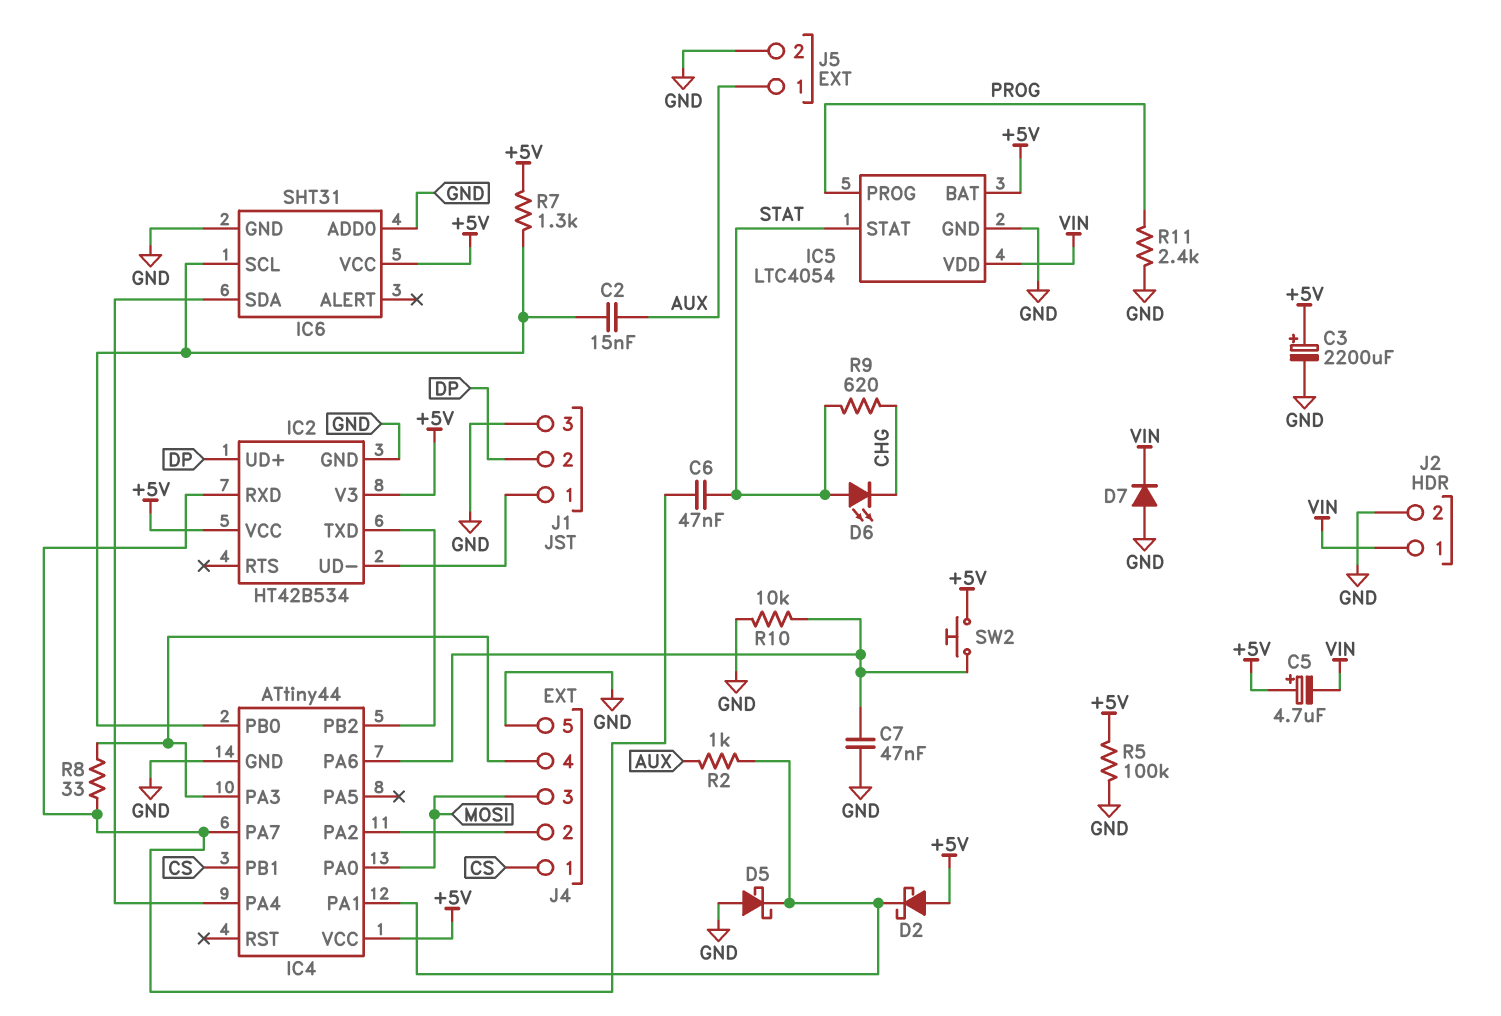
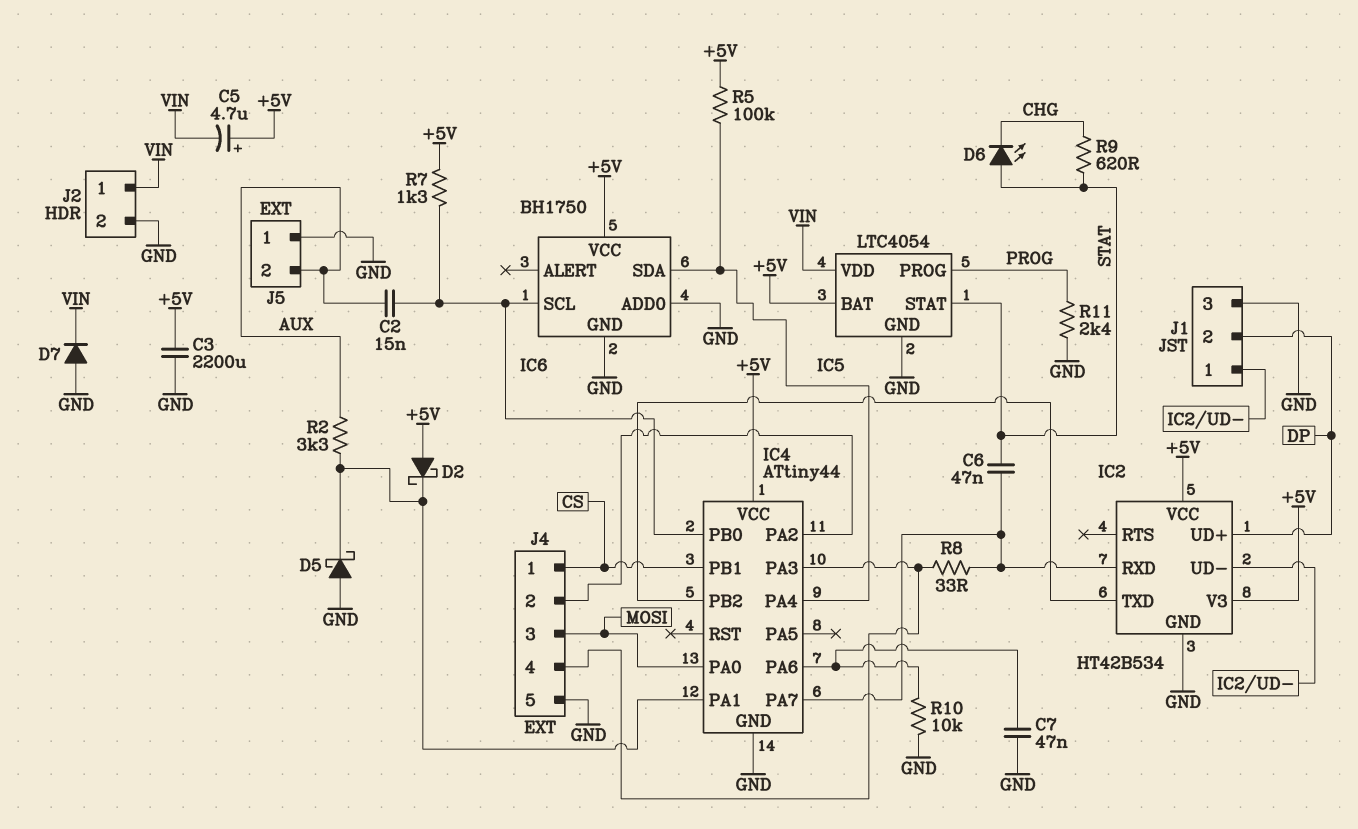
C3: 2200uF (plus +5V, minus GND) -> 2200uF (+5V, GND)
IC6: SHT31 -> BH1750
J5 pin 1: AUX -> GND
J5 pin 2: GND -> AUX
R2: 1k (AUX, IC4/PA1) -> 3.3k (AUX, IC4/PA1)
R5: 100k (+5V, GND) -> 100k (+5V, IC4/PA4)
SW2: button (+5V, IC4/PA6) -> none

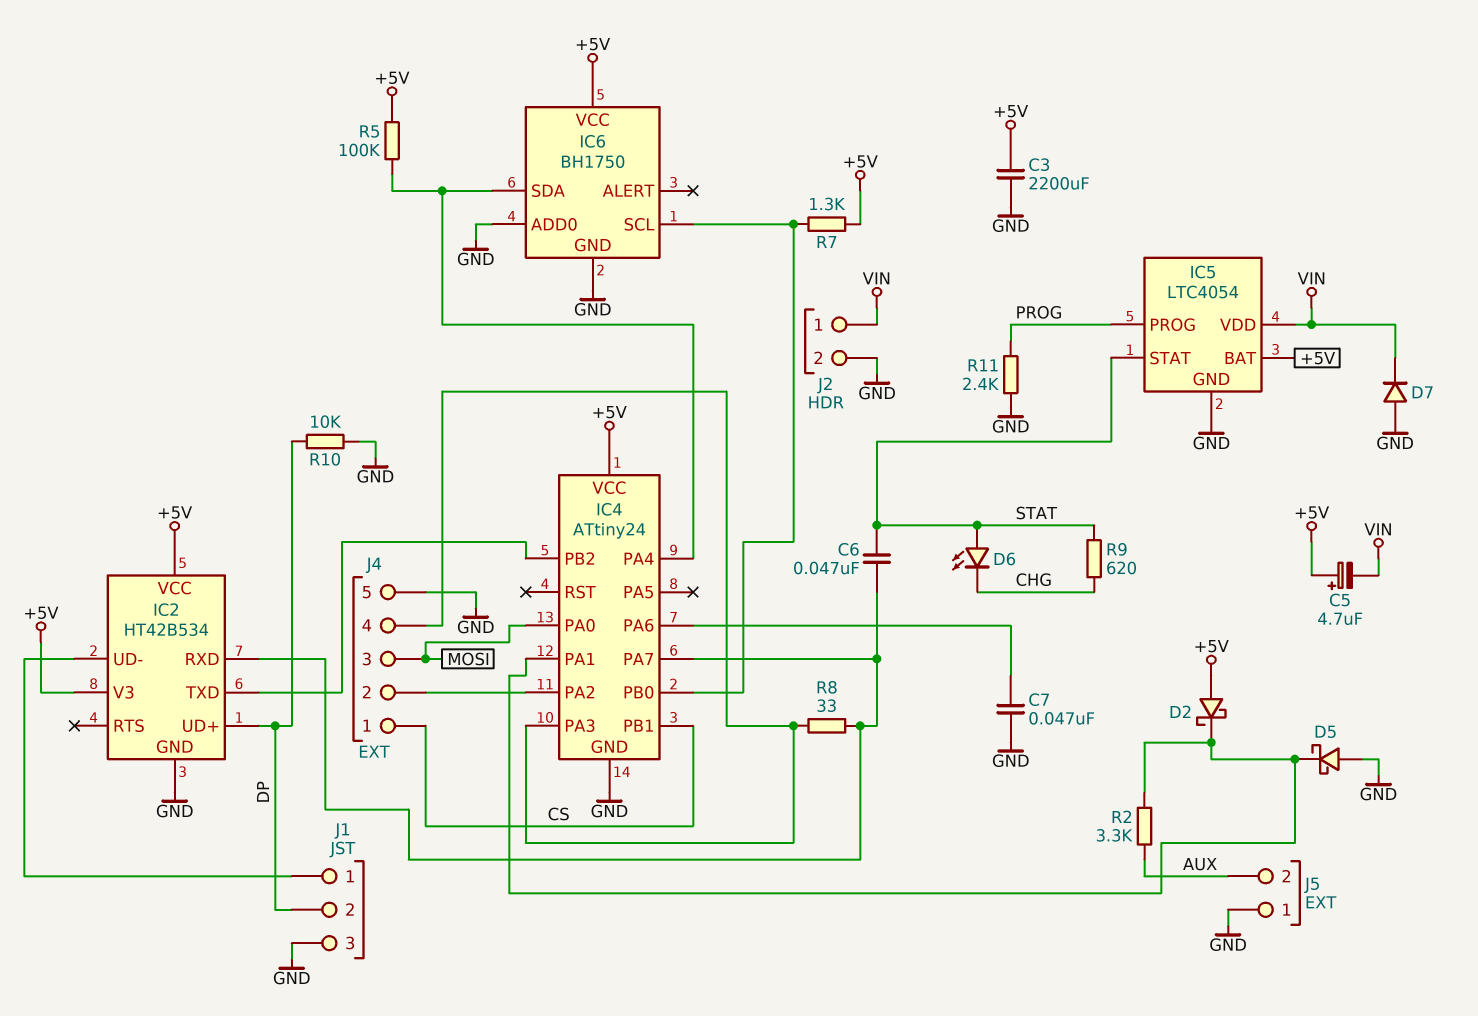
C2: 15nF (AUX, IC4/PB0) -> none
IC4: ATtiny44 -> ATtiny24
R10: 10k (GND, IC4/PA6) -> 10k (DP, GND)

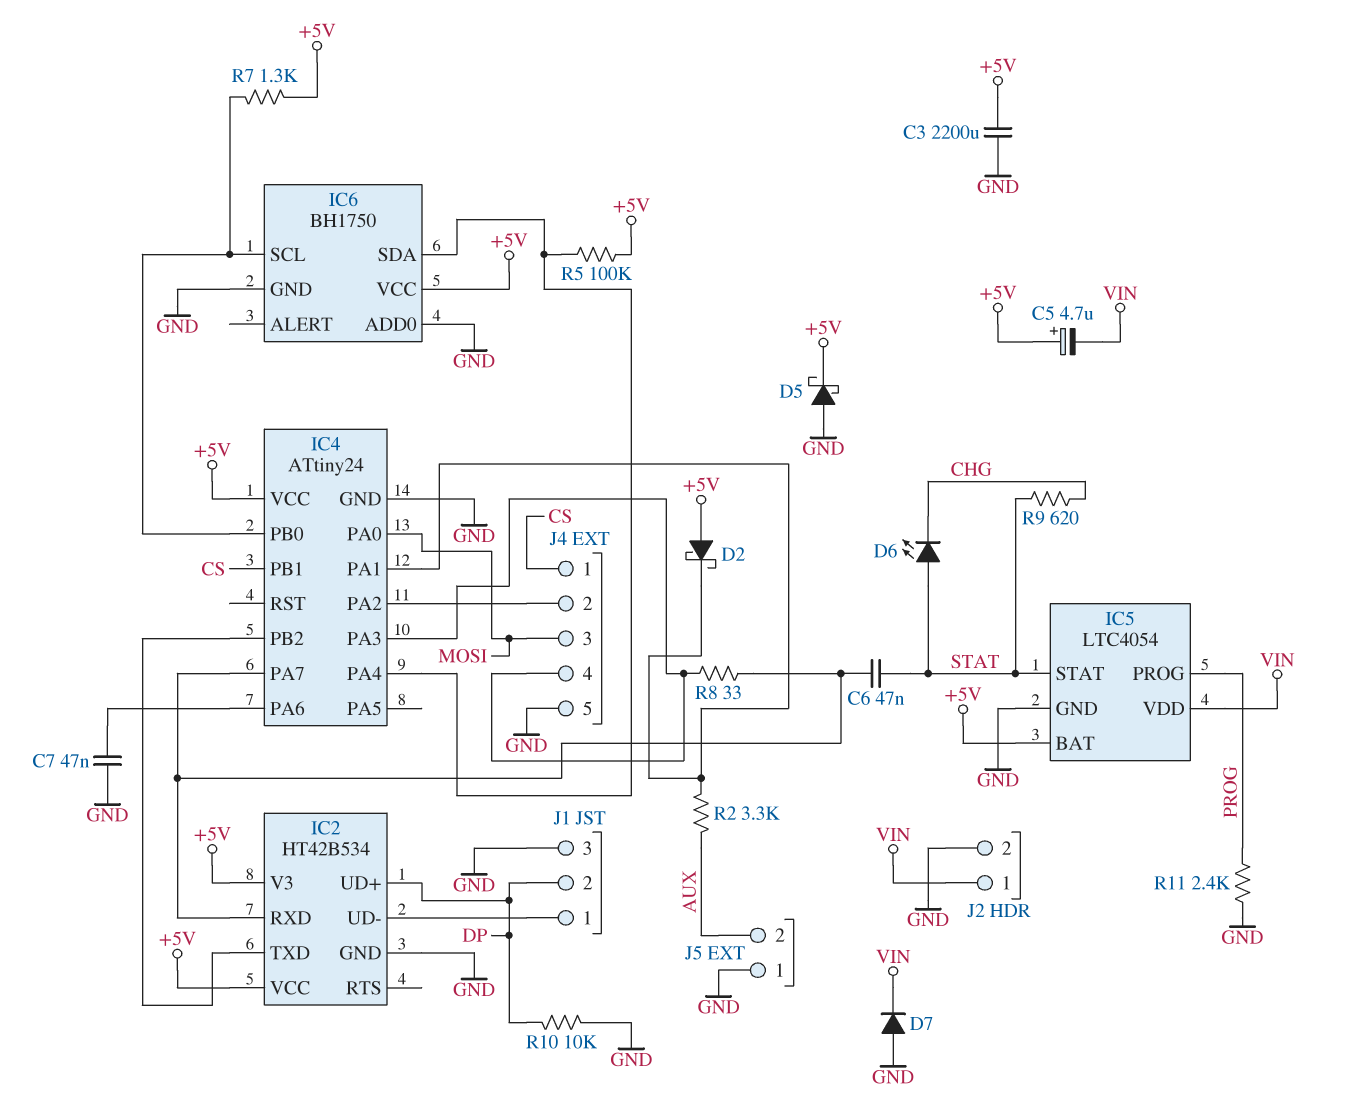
D5: schottky (A GND, K IC4/PA1) -> schottky (A GND, K +5V)

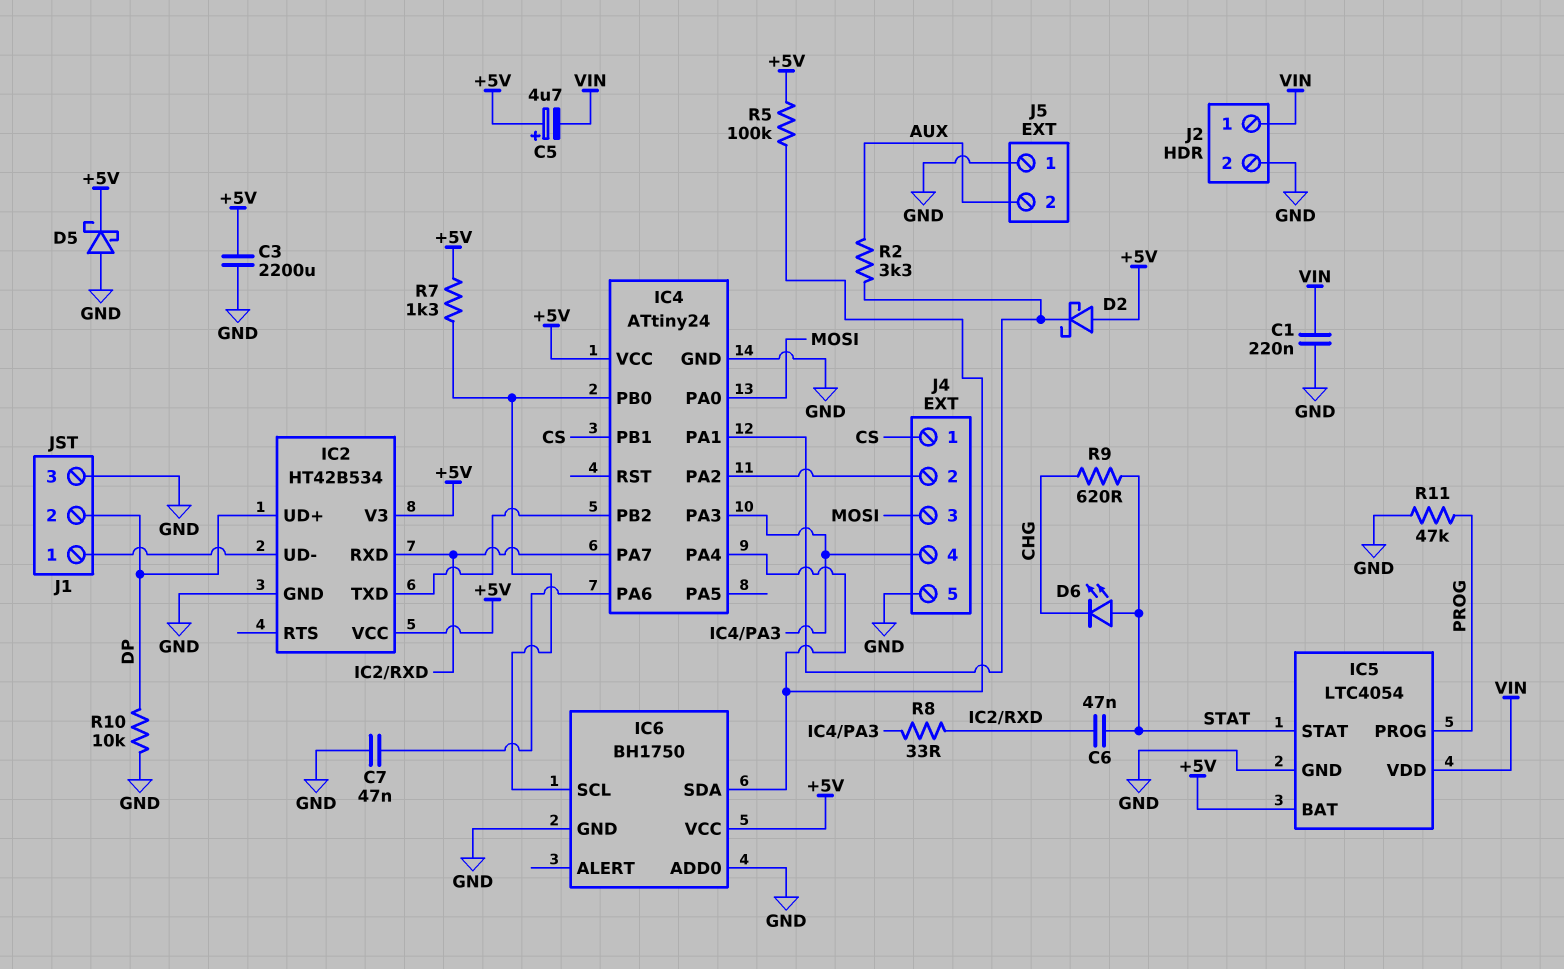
C1: none -> 220nF (GND, VIN)
D7: diode (A GND, K VIN) -> none
R11: 2.4k (GND, PROG) -> 47k (GND, PROG)

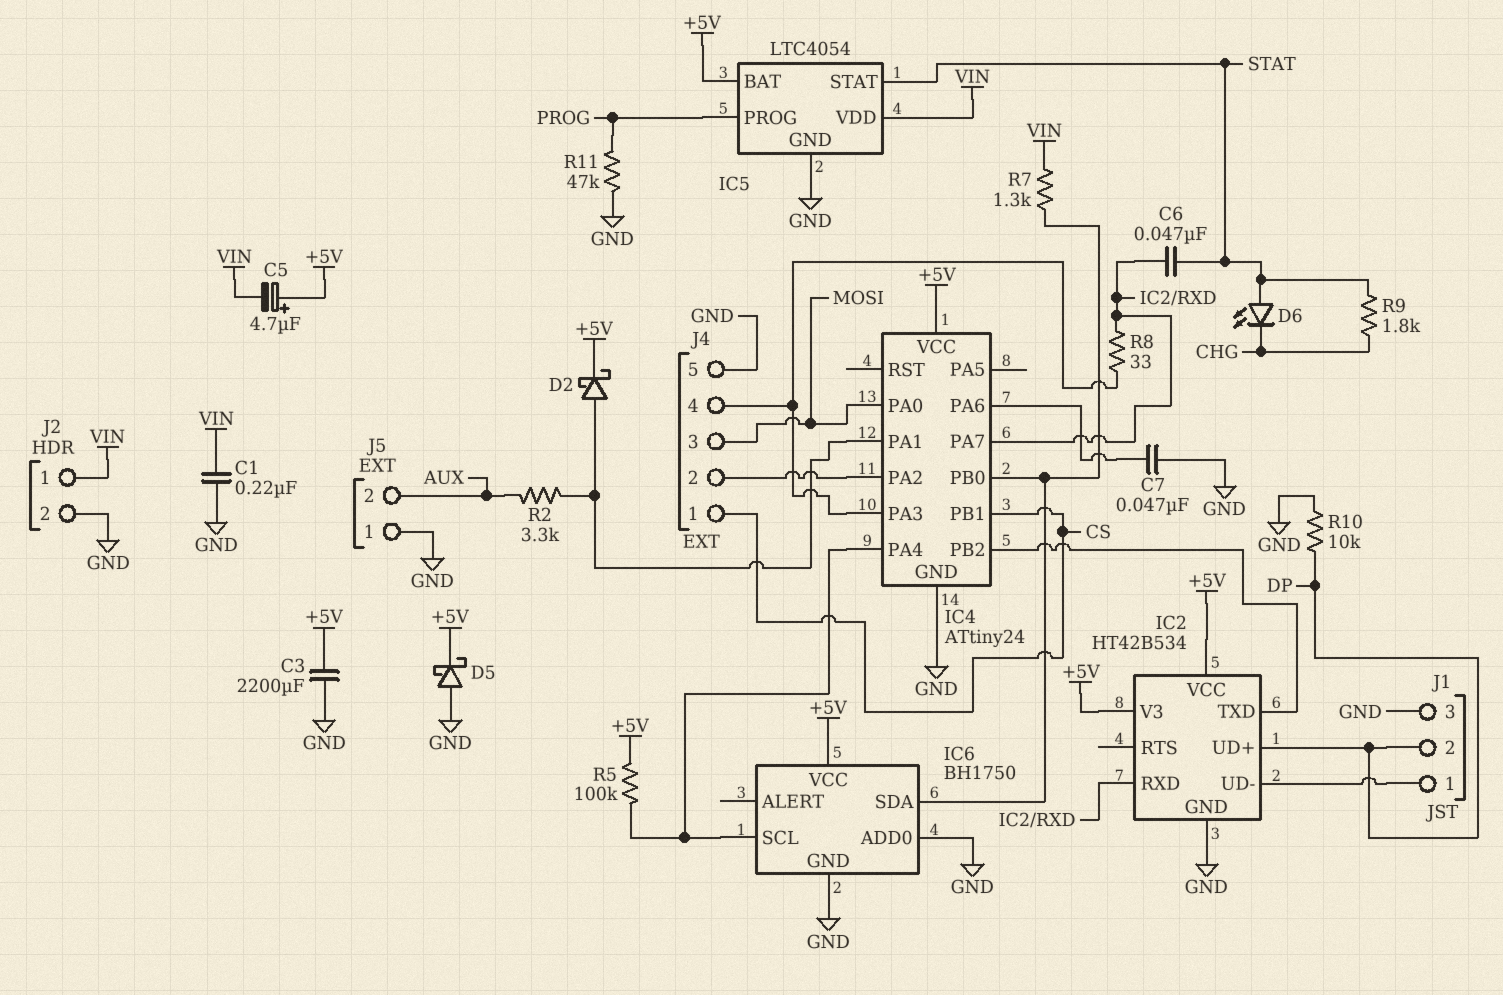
D2: schottky (A +5V, K IC4/PA1) -> schottky (A IC4/PA1, K +5V)
IC6 pin SCL: IC4/PB0 -> IC4/PA4
IC6 pin SDA: IC4/PA4 -> IC4/PB0
R7: 1.3k (+5V, IC4/PB0) -> 1.3k (IC4/PB0, VIN)
R9: 620 (CHG, STAT) -> 1.8k (CHG, STAT)

